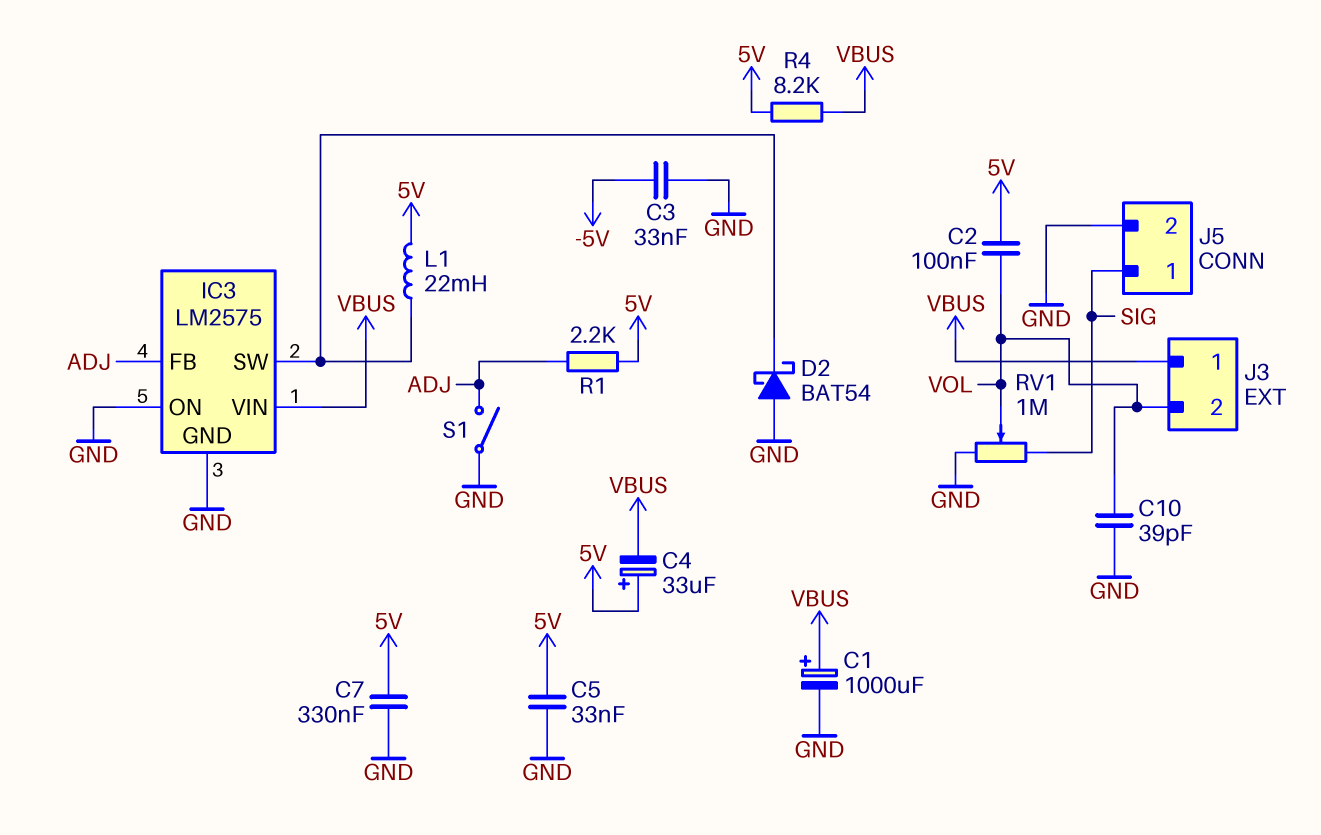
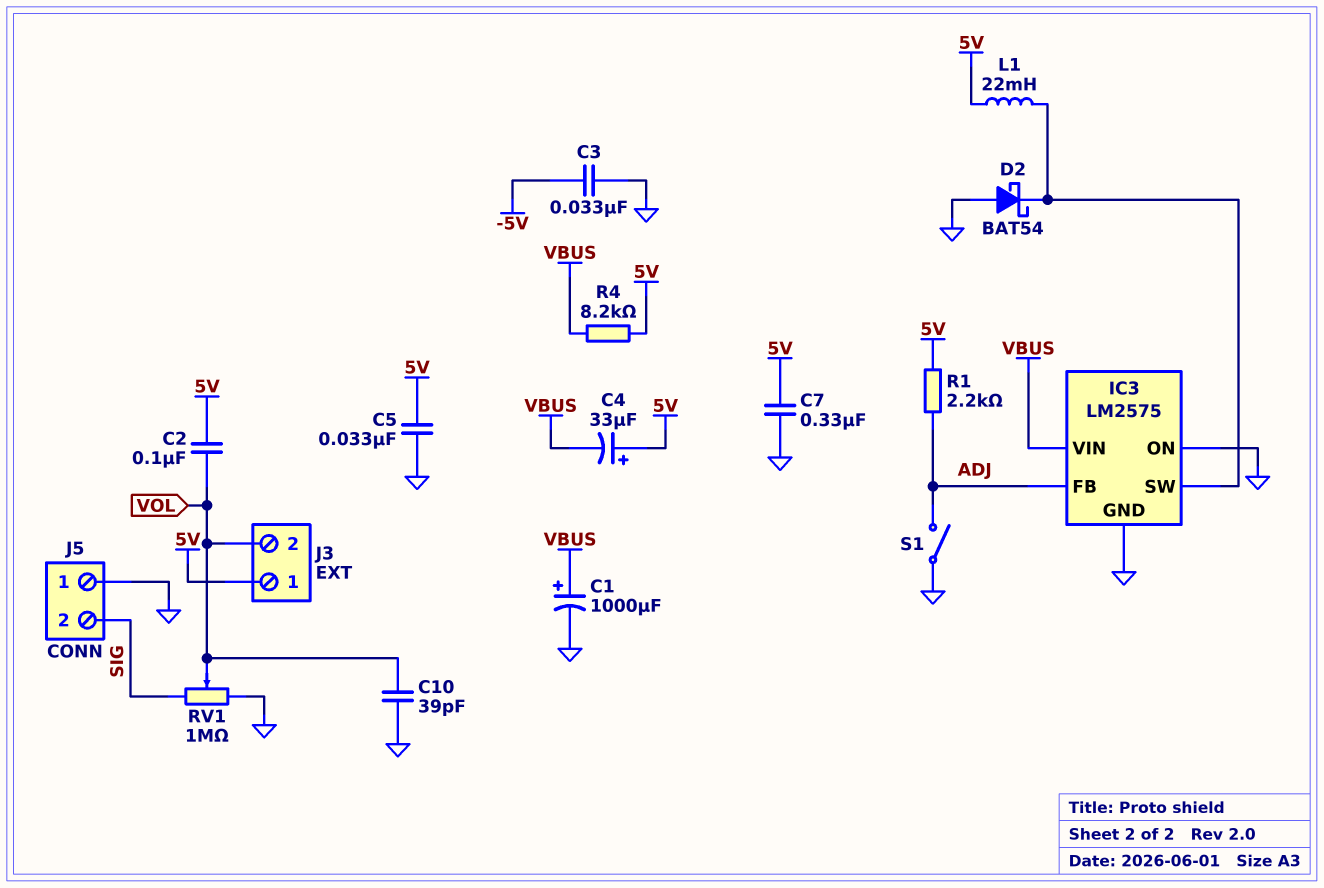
J3 pin 1: VBUS -> 5V
J5 pin 1: SIG -> GND
J5 pin 2: GND -> SIG

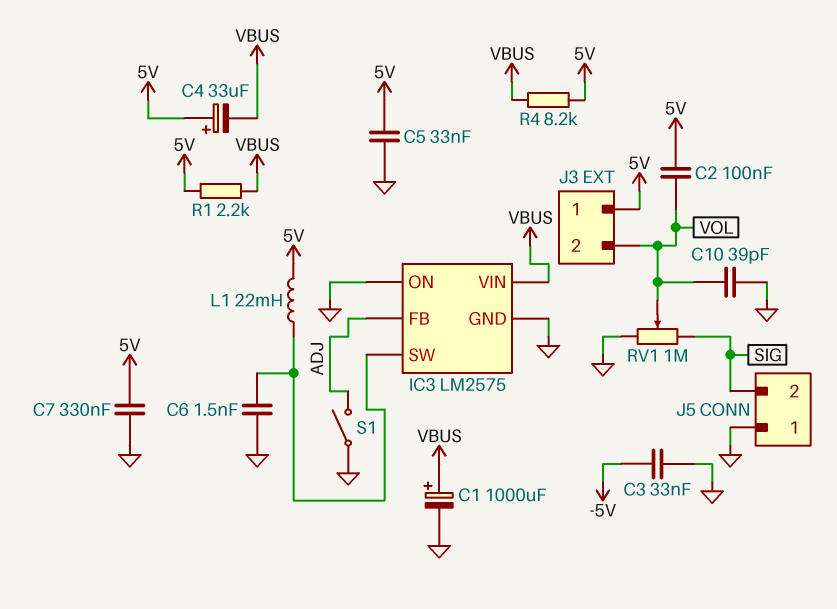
C6: none -> 1.5nF (GND, IC3/SW)
D2: schottky BAT54 (A GND, K IC3/SW) -> none
R1: 2.2k (5V, ADJ) -> 2.2k (5V, VBUS)

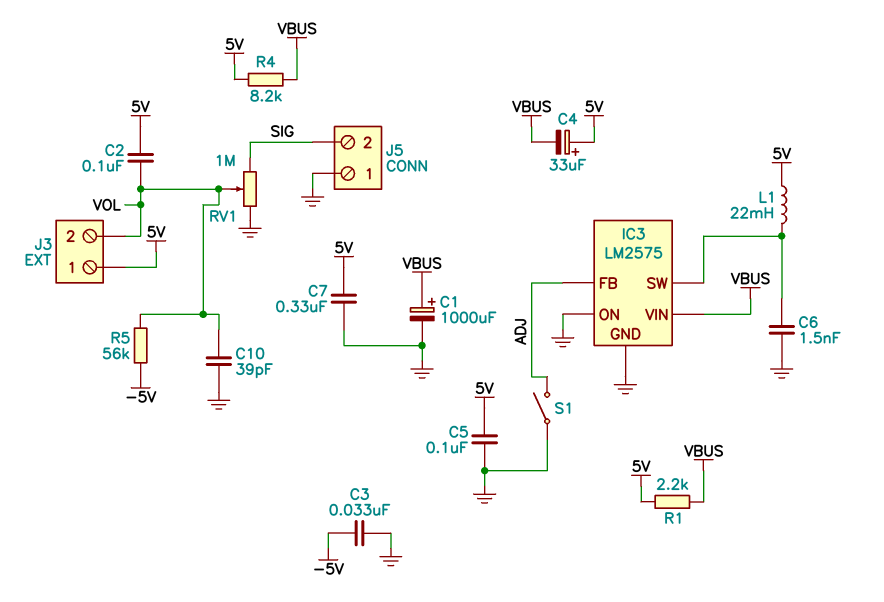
C5: 33nF (5V, GND) -> 100nF (5V, GND)
R5: none -> 56k (-5V, VOL)

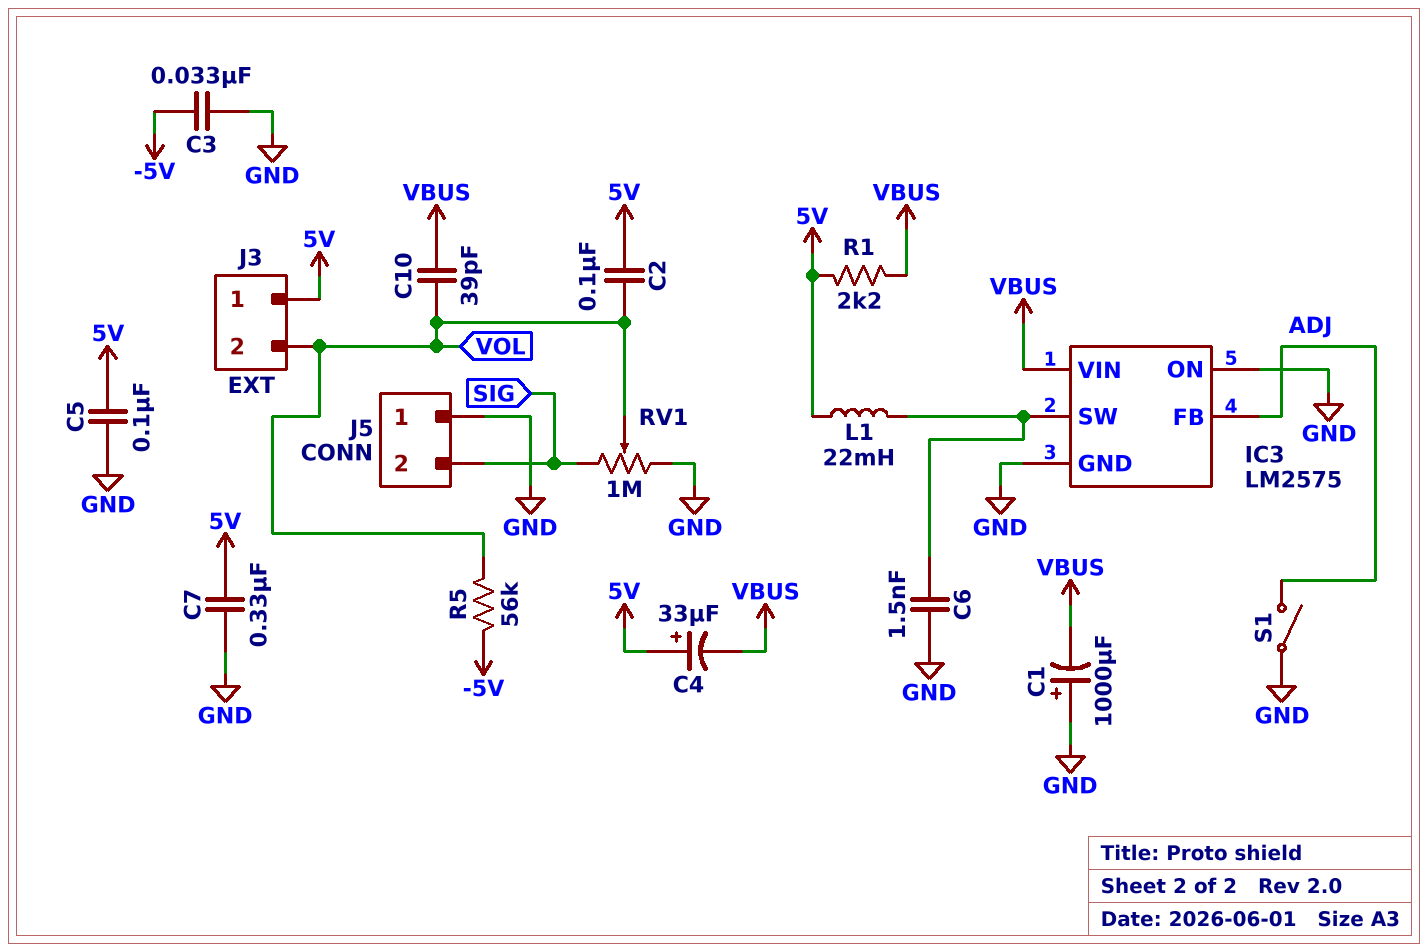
C1: 1000uF (plus VBUS, minus GND) -> 1000uF (plus GND, minus VBUS)
C10: 39pF (GND, VOL) -> 39pF (VBUS, VOL)
R4: 8.2k (5V, VBUS) -> none

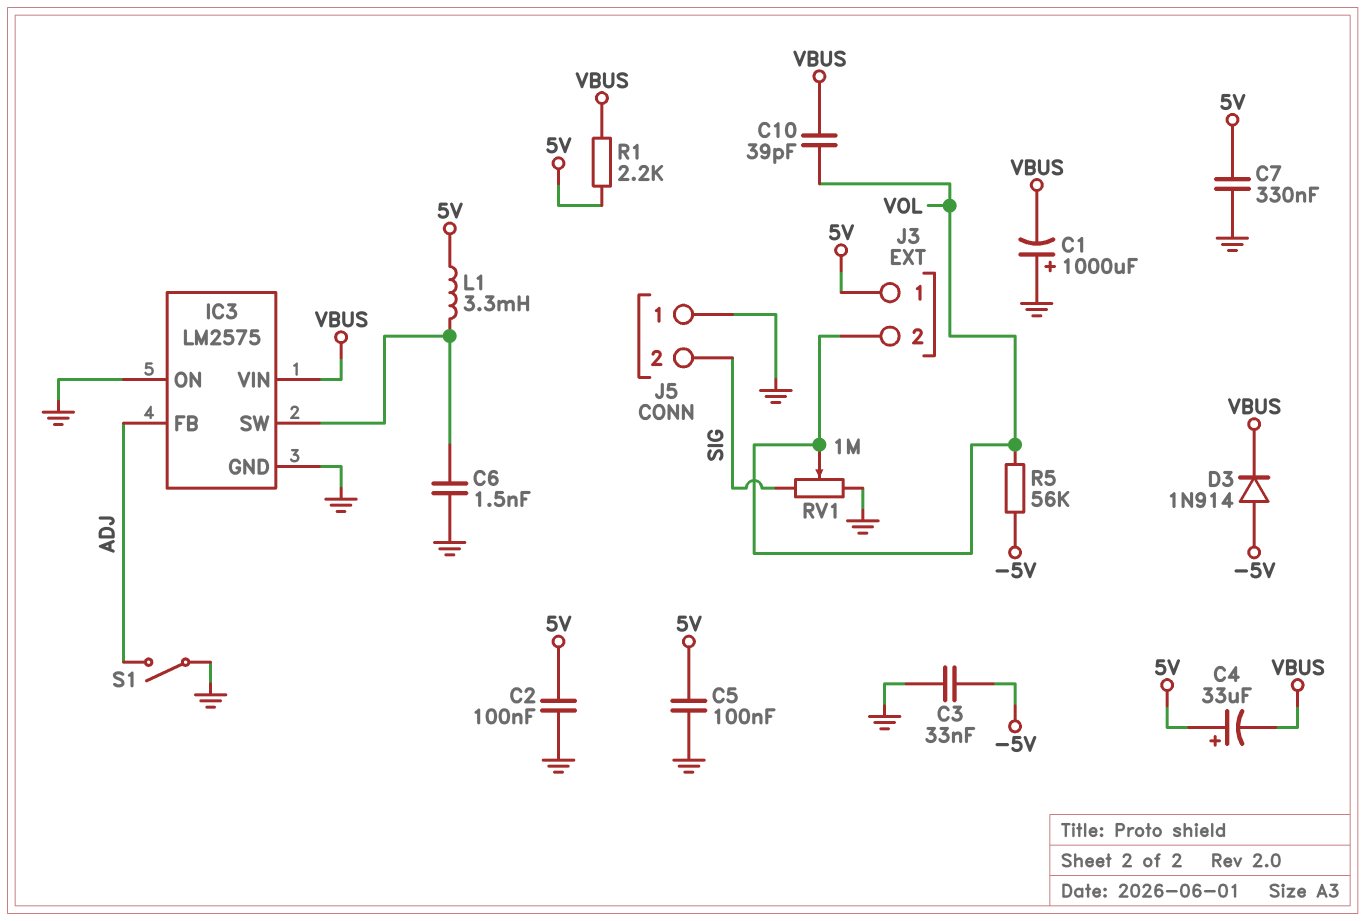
C2: 100nF (5V, VOL) -> 100nF (5V, GND)
D3: none -> diode 1N914 (A -5V, K VBUS)
L1: 22mH (5V, IC3/SW) -> 3.3mH (5V, IC3/SW)

